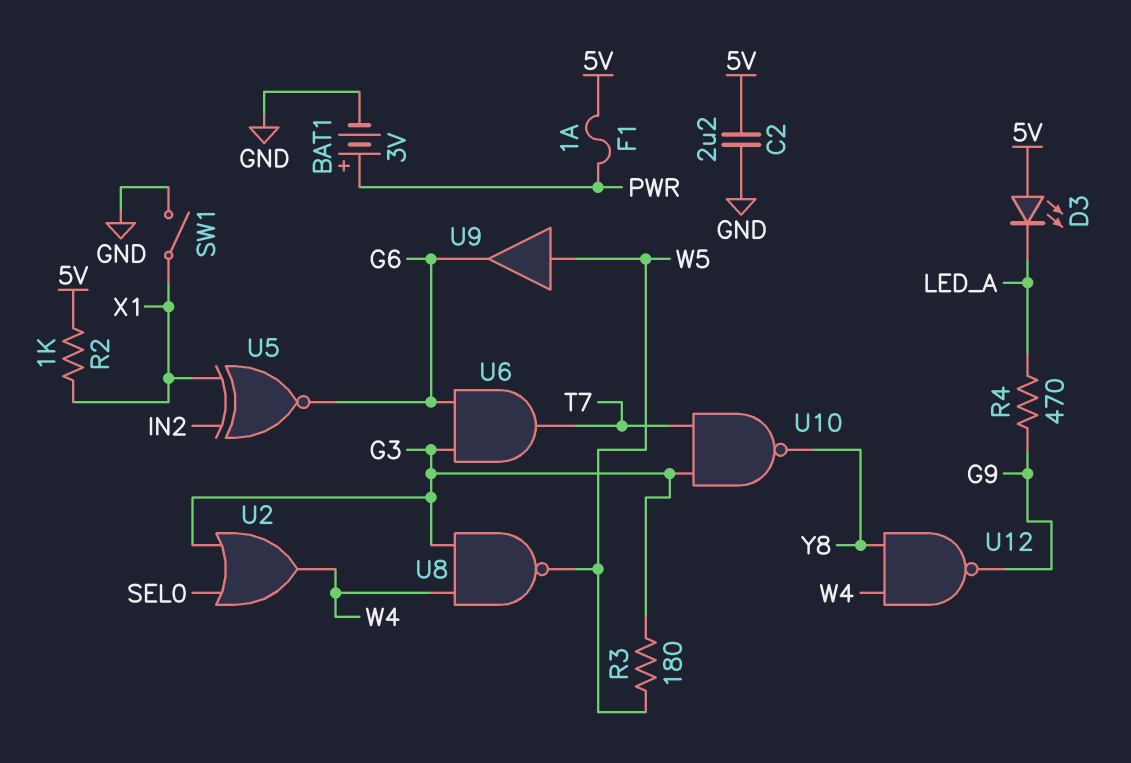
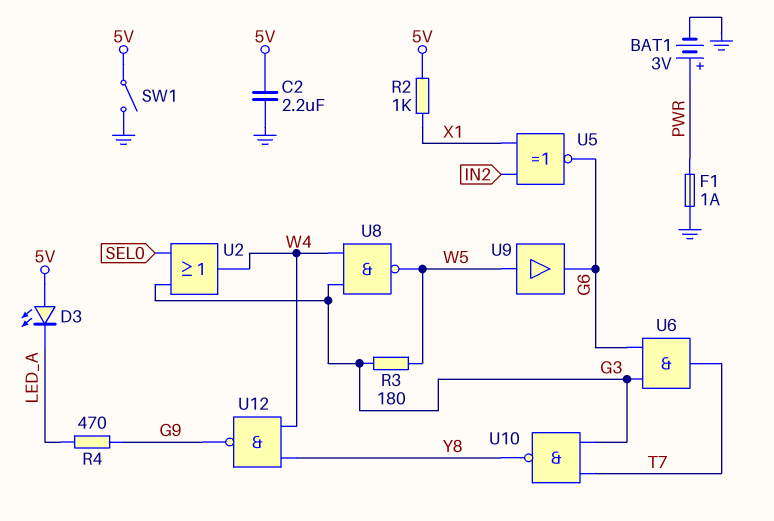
F1: 1A (5V, PWR) -> 1A (GND, PWR)
SW1: switch (GND, X1) -> switch (5V, GND)

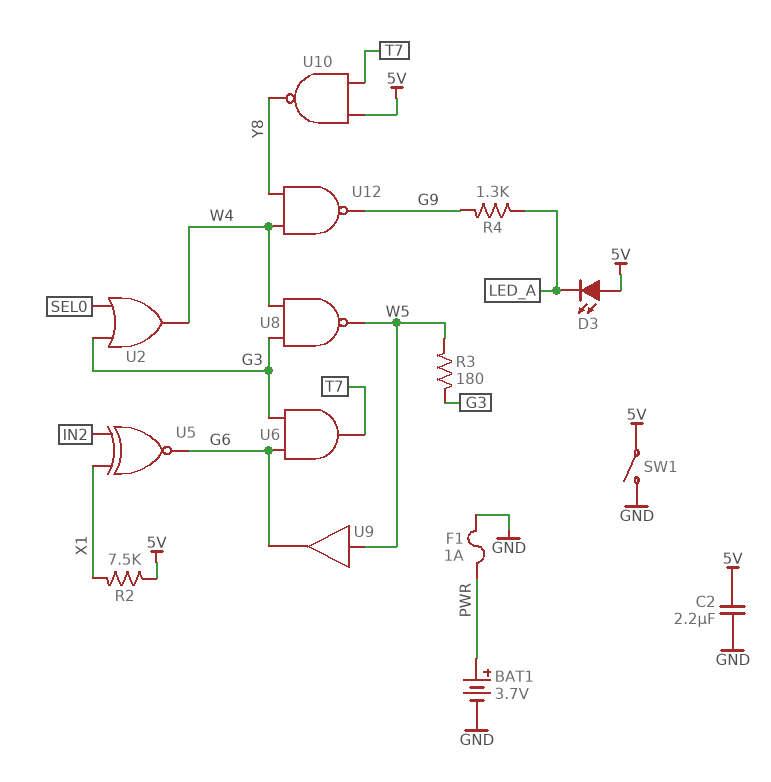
BAT1: 3V (plus PWR, minus GND) -> 3.7V (plus PWR, minus GND)
R2: 1k (5V, X1) -> 7.5k (5V, X1)
R4: 470 (G9, LED_A) -> 1.3k (G9, LED_A)
U10: NAND (in G3, in T7, out Y8) -> NAND (in 5V, in T7, out Y8)

